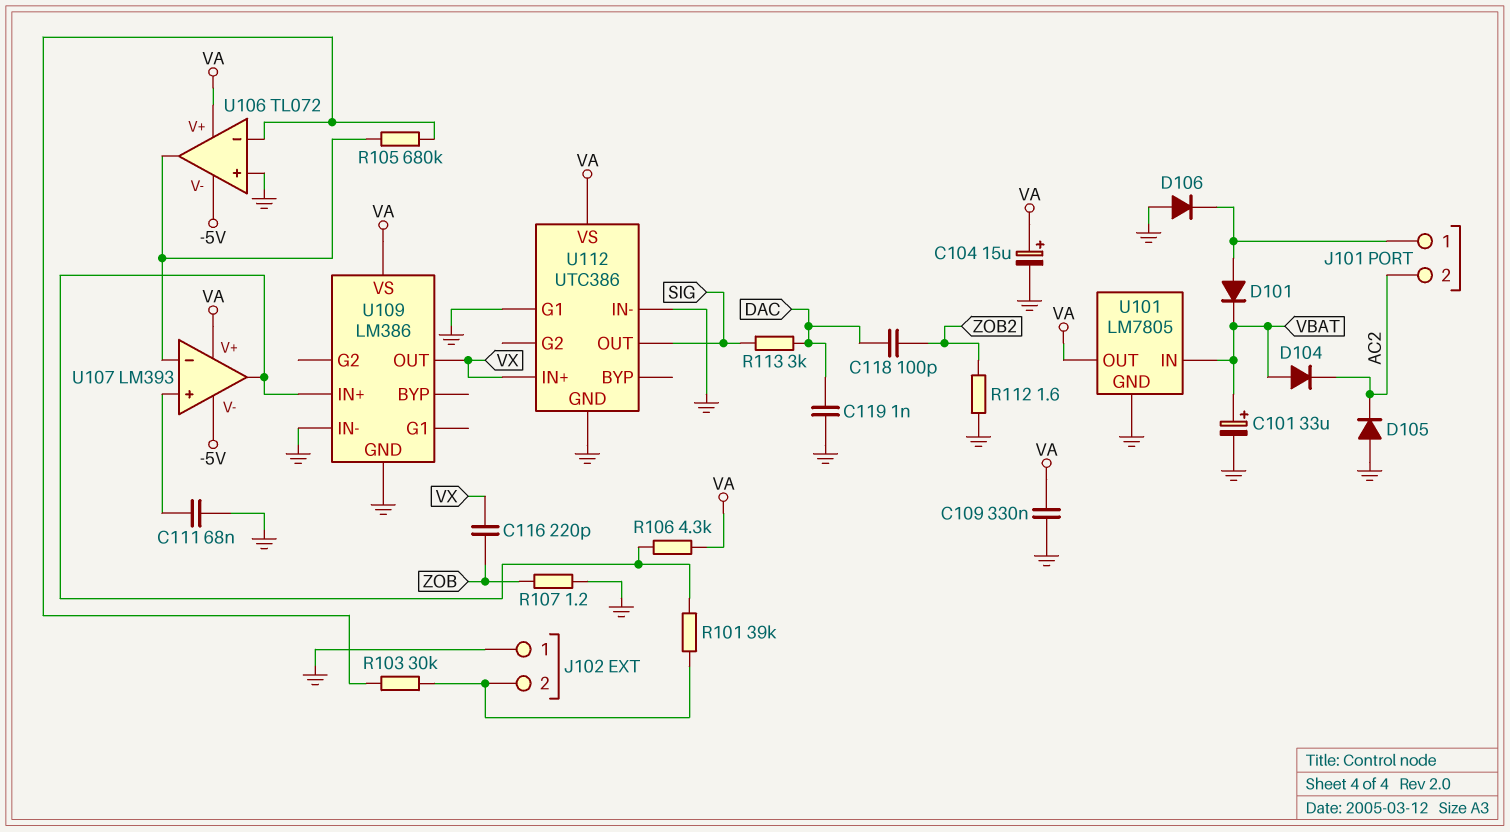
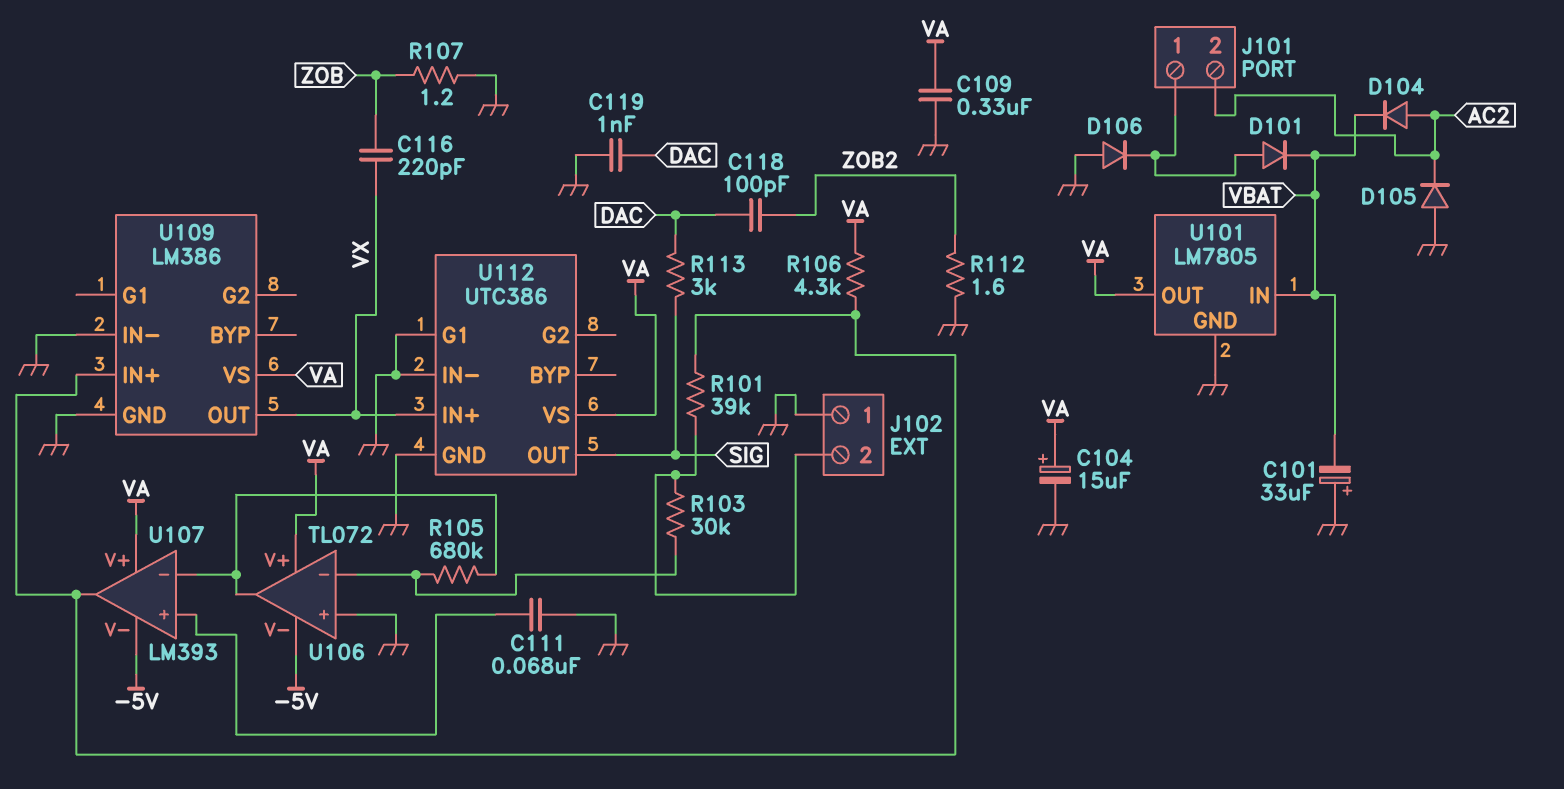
C101: 33uF (plus VBAT, minus GND) -> 33uF (plus GND, minus VBAT)
D104: diode (A VBAT, K AC2) -> diode (A AC2, K VBAT)

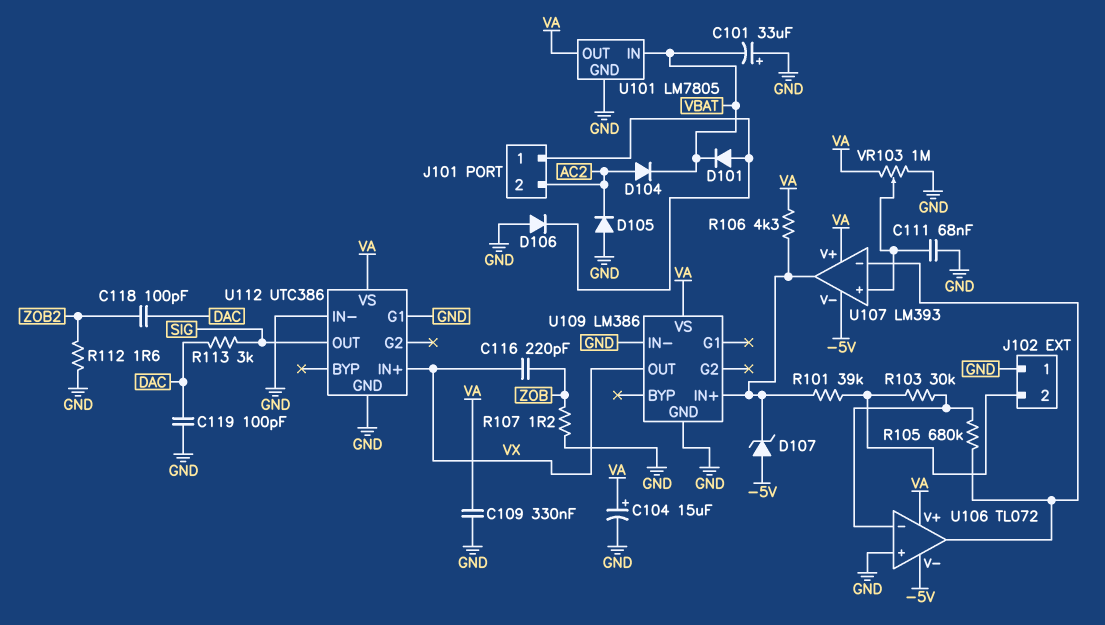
C119: 1nF (DAC, GND) -> 100pF (DAC, GND)
D107: none -> zener (A -5V, K U107/out)
VR103: none -> 1M (GND, VA, wiper U107/in+)

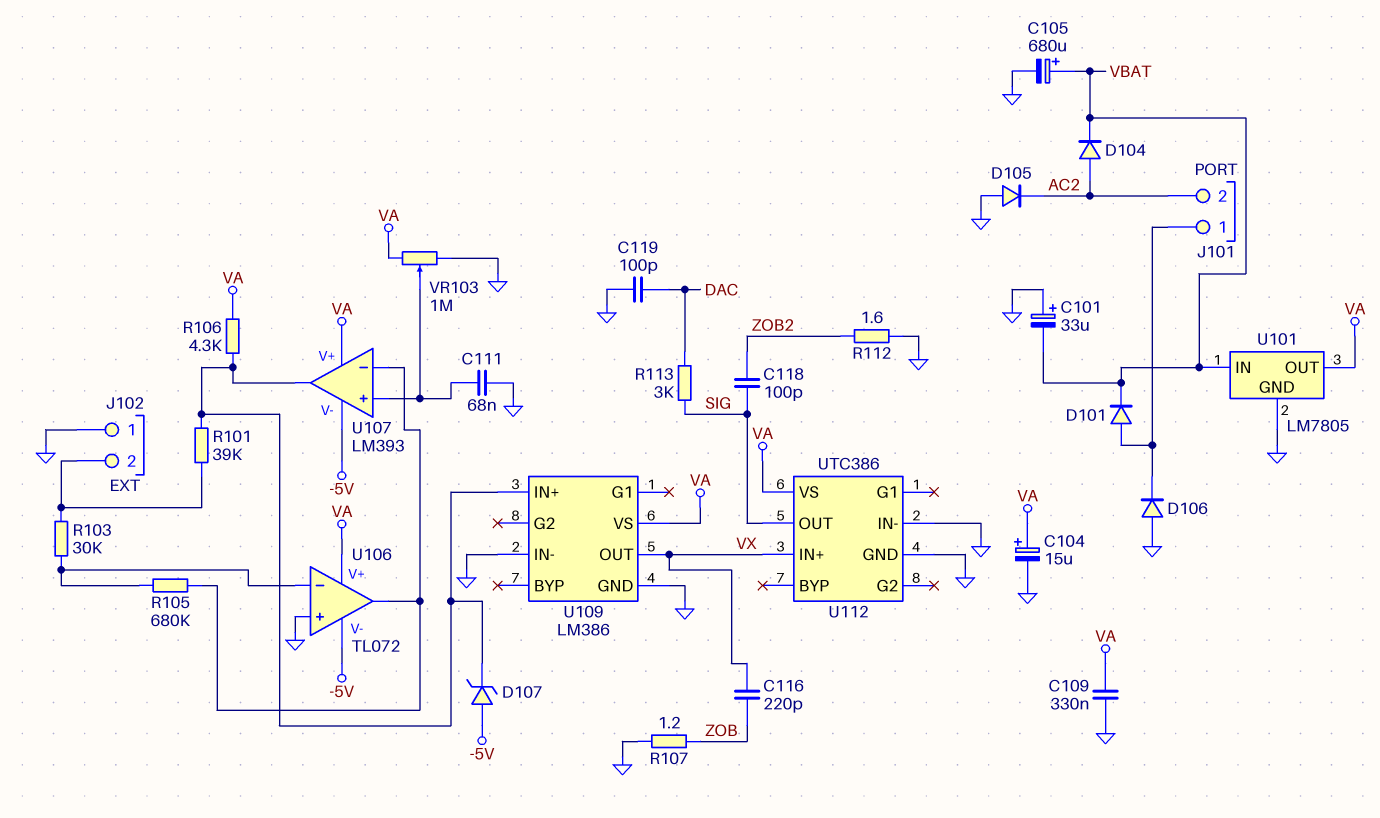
C105: none -> 680uF (plus VBAT, minus GND)
C118: 100pF (DAC, ZOB2) -> 100pF (SIG, ZOB2)
U112 pin G1: GND -> none

